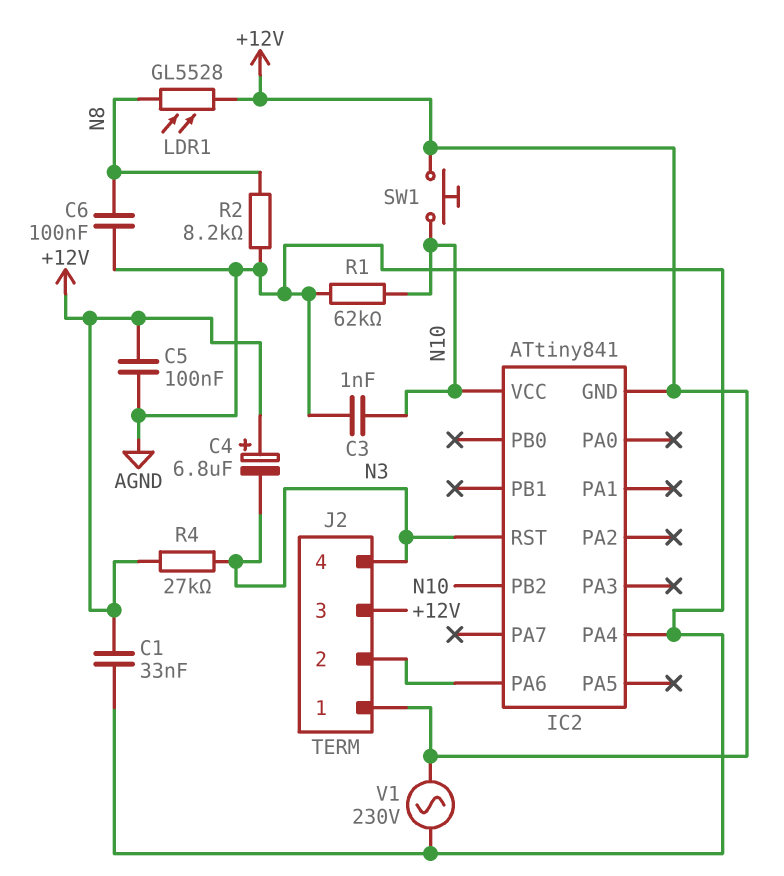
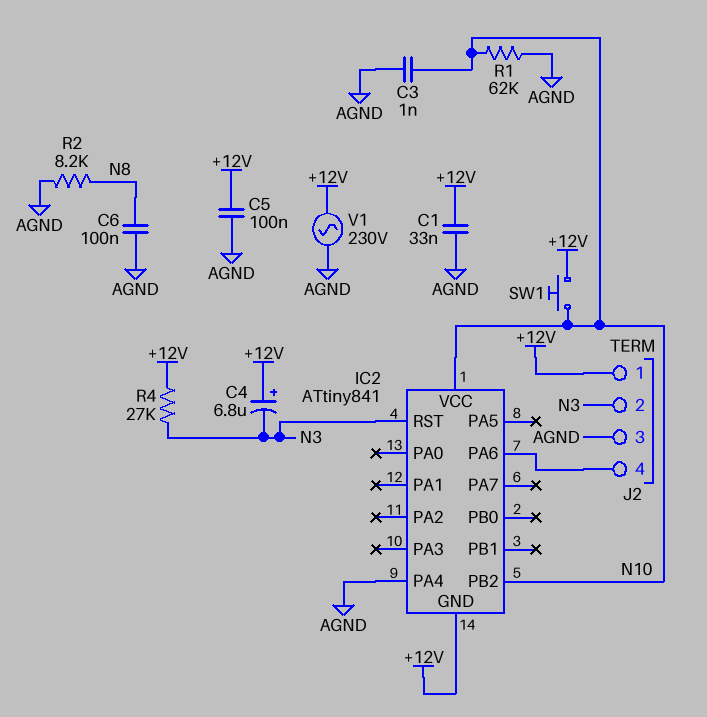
J2 pin 2: IC2/PA6 -> N3
J2 pin 3: +12V -> AGND
J2 pin 4: N3 -> IC2/PA6
LDR1: GL5528 (+12V, N8) -> none

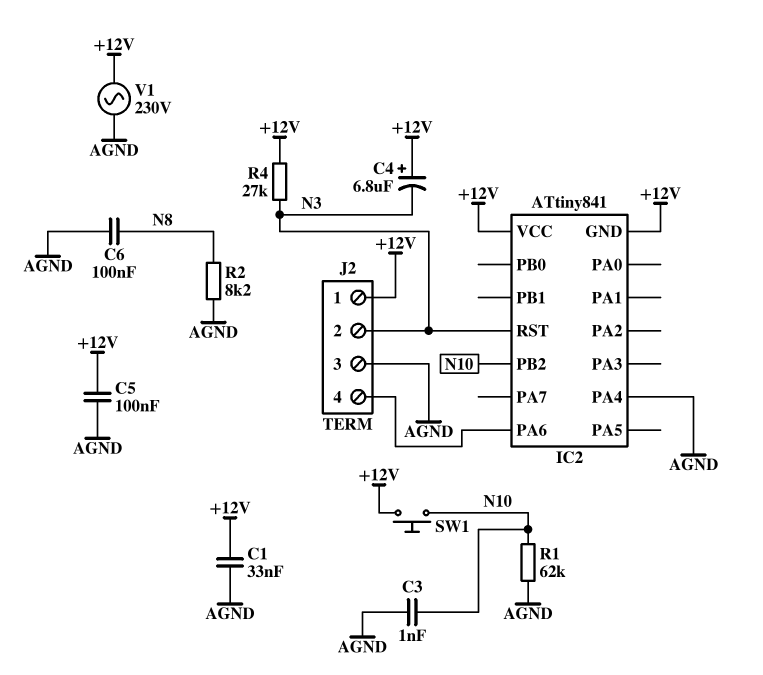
IC2 pin VCC: N10 -> +12V

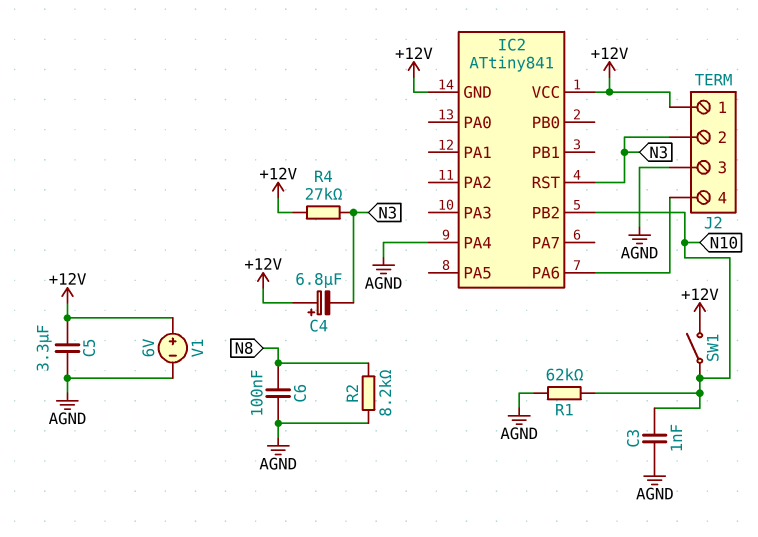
C1: 33nF (+12V, AGND) -> none
C5: 100nF (+12V, AGND) -> 3.3uF (+12V, AGND)
SW1: button (+12V, N10) -> switch (+12V, N10)
V1: AC 230V (+12V, AGND) -> 6V (plus +12V, minus AGND)

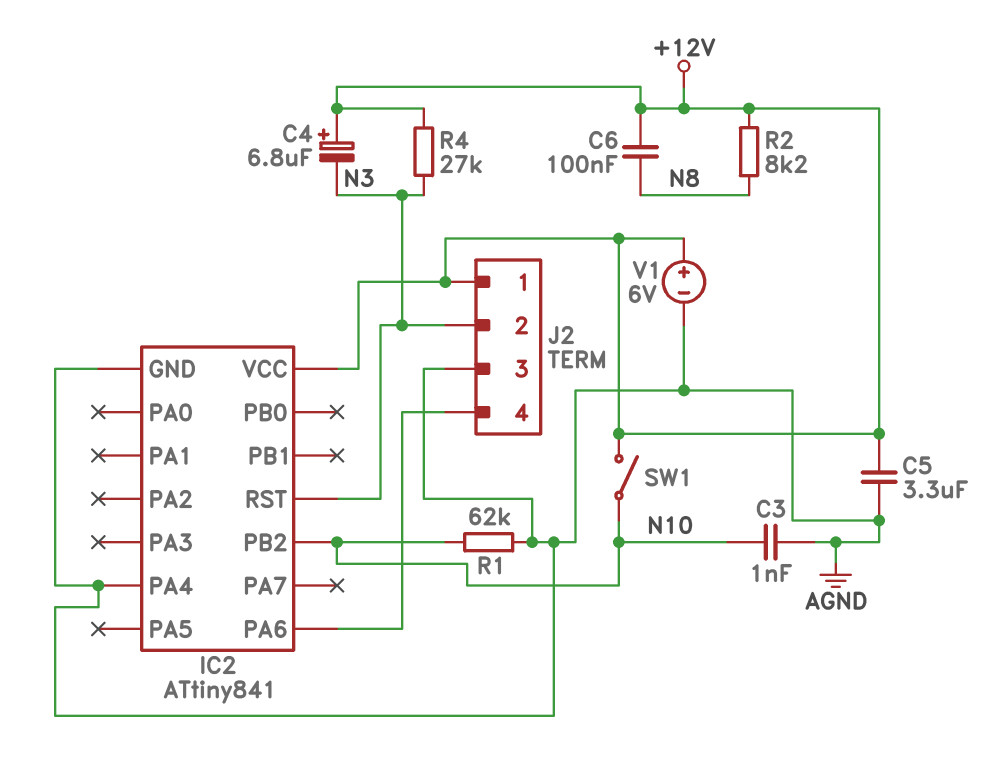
C6: 100nF (AGND, N8) -> 100nF (+12V, N8)
IC2 pin GND: +12V -> AGND
R2: 8.2k (AGND, N8) -> 8.2k (+12V, N8)

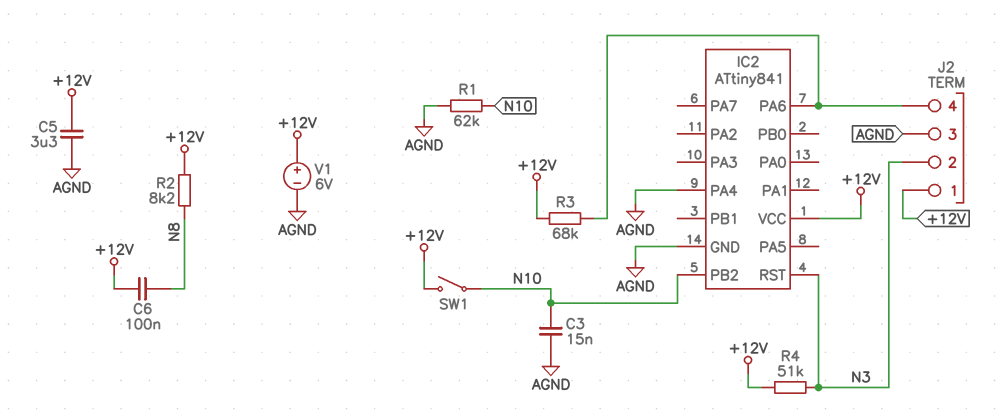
C3: 1nF (AGND, N10) -> 15nF (AGND, N10)
C4: 6.8uF (plus +12V, minus N3) -> none
R3: none -> 68k (+12V, IC2/PA6)
R4: 27k (+12V, N3) -> 51k (+12V, N3)

